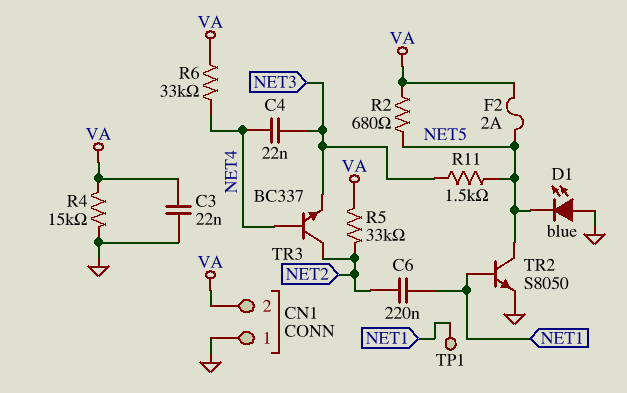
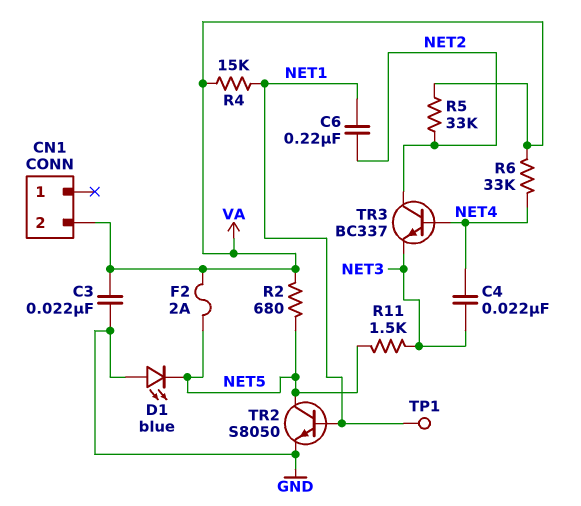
CN1 pin 1: GND -> none
R4: 15k (GND, VA) -> 15k (NET1, VA)

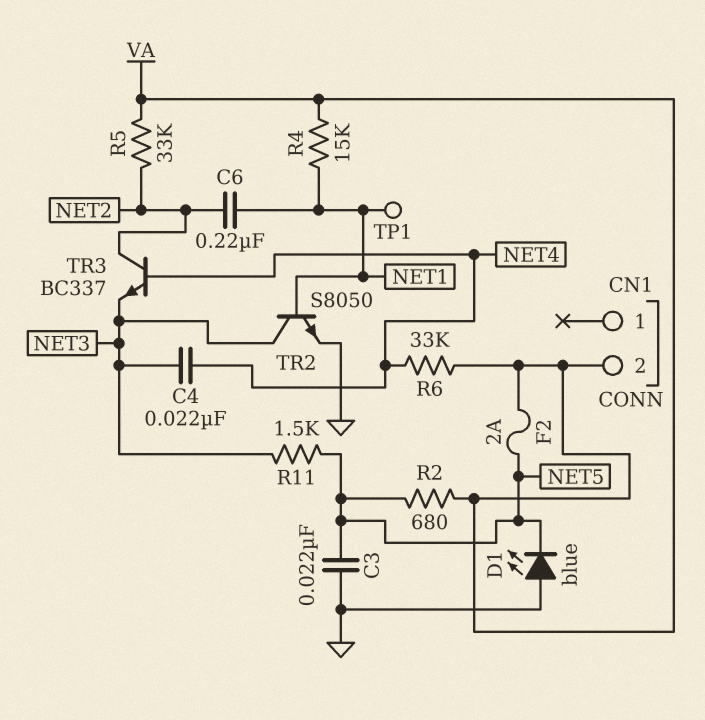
C3: 22nF (GND, VA) -> 22nF (GND, NET5)
TR2: NPN S8050 (B NET1, C NET5, E GND) -> NPN S8050 (B NET1, C NET3, E GND)

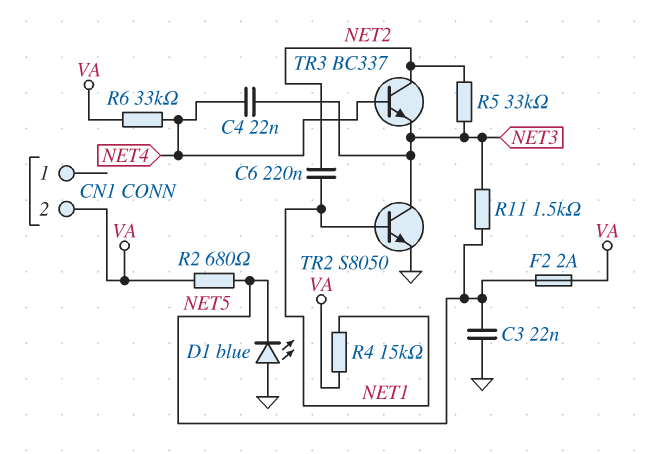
R5: 33k (NET2, VA) -> 33k (NET2, NET3)
TP1: test point (NET1) -> none

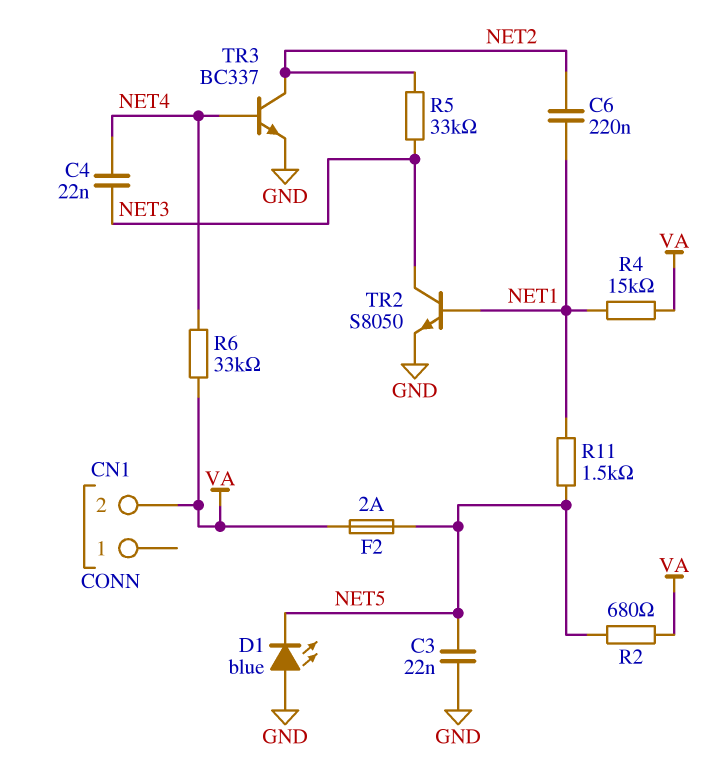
R11: 1.5k (NET3, NET5) -> 1.5k (NET1, NET5)
TR3: NPN BC337 (B NET4, C NET2, E NET3) -> NPN BC337 (B NET4, C NET2, E GND)

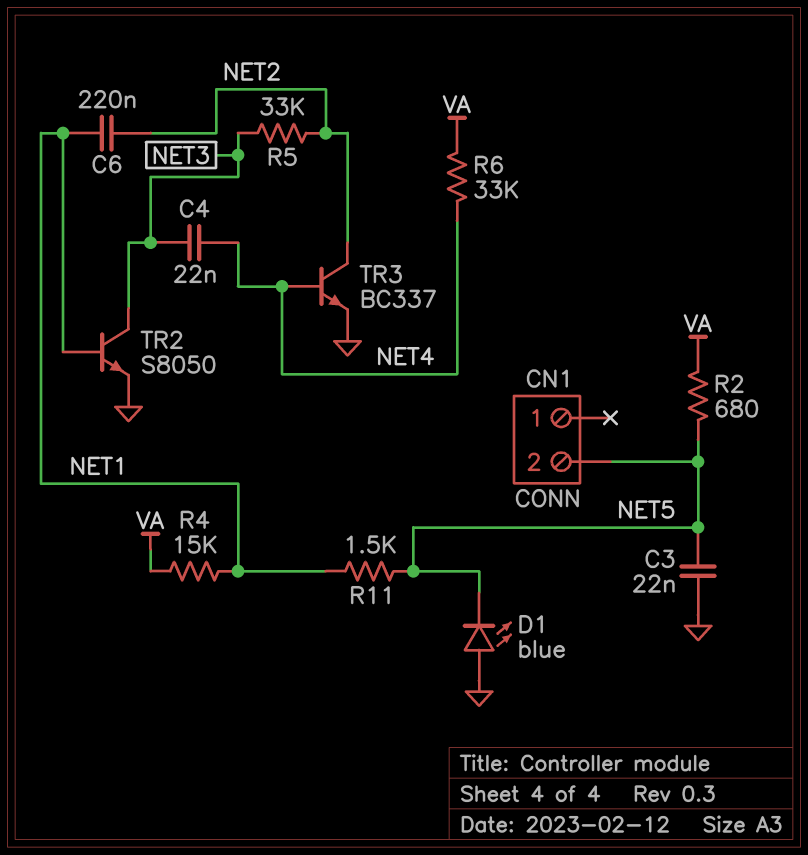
CN1 pin 2: VA -> NET5
F2: 2A (NET5, VA) -> none

